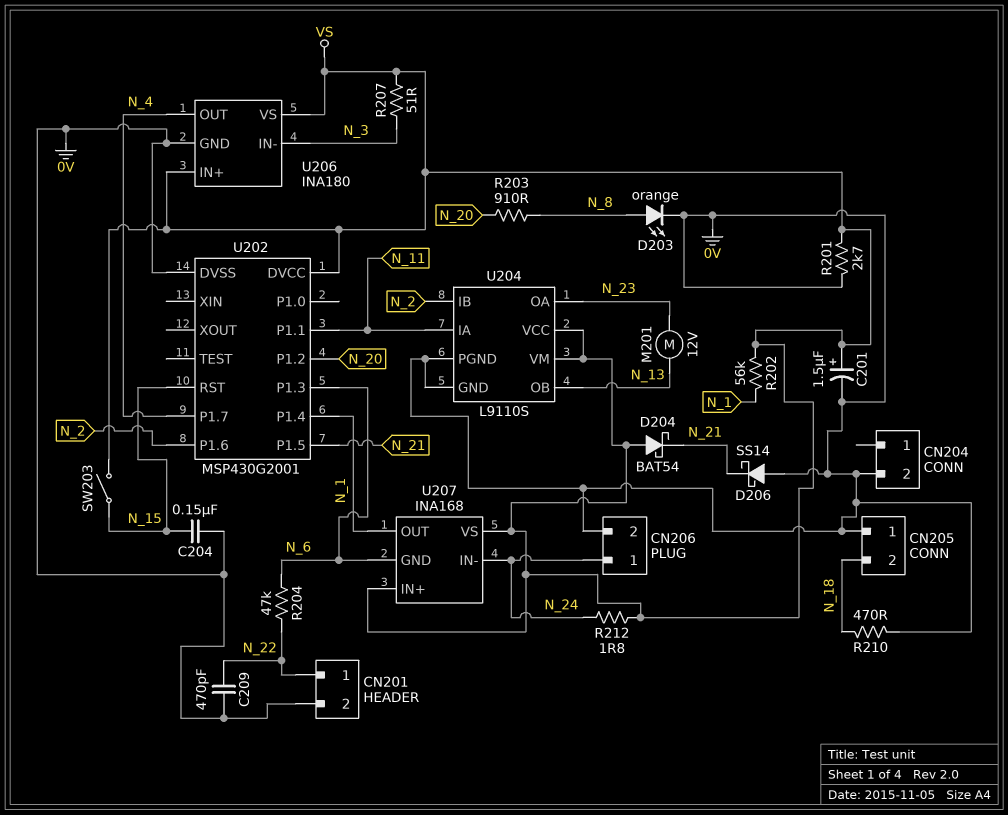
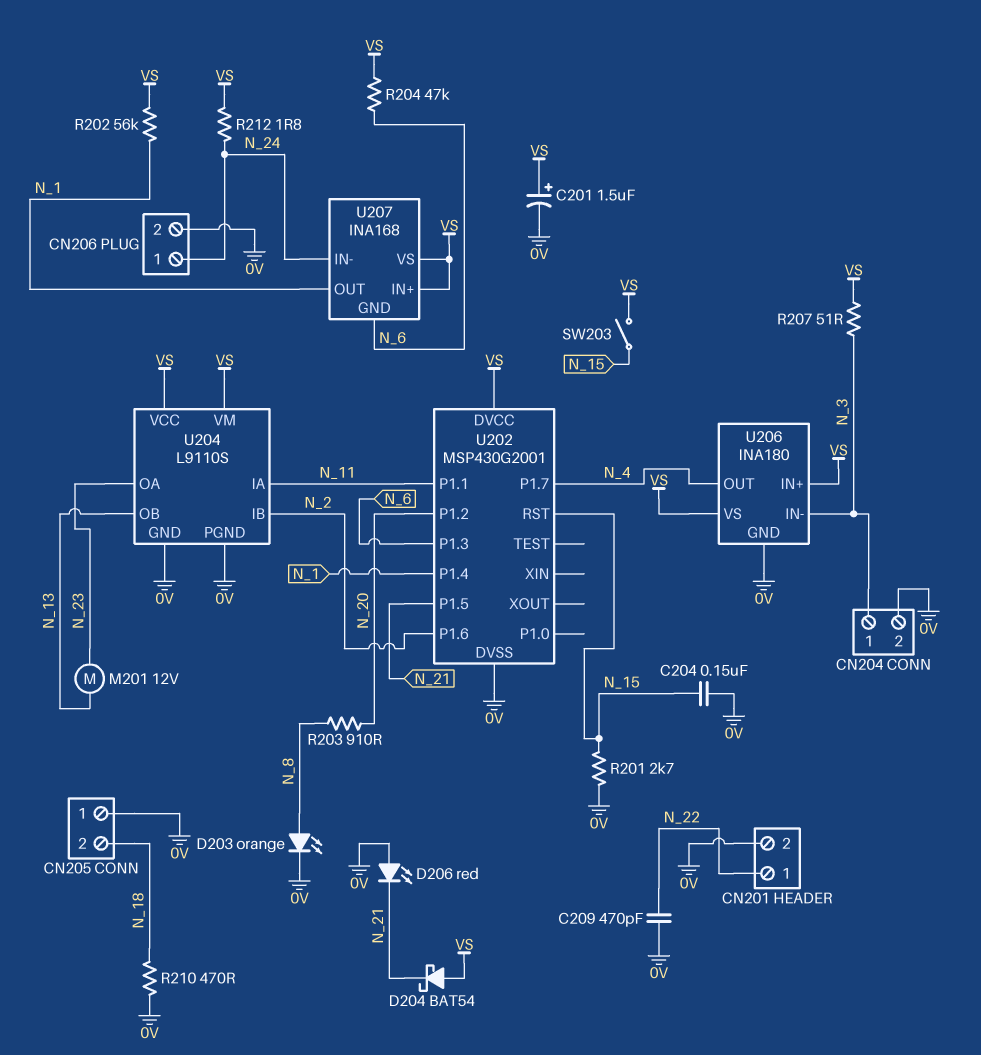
CN204 pin 1: none -> N_3
D206: schottky SS14 (A 0V, K N_21) -> LED red (A 0V, K N_21)
R201: 2.7k (0V, VS) -> 2.7k (0V, N_15)
R204: 47k (N_6, N_22) -> 47k (N_6, VS)

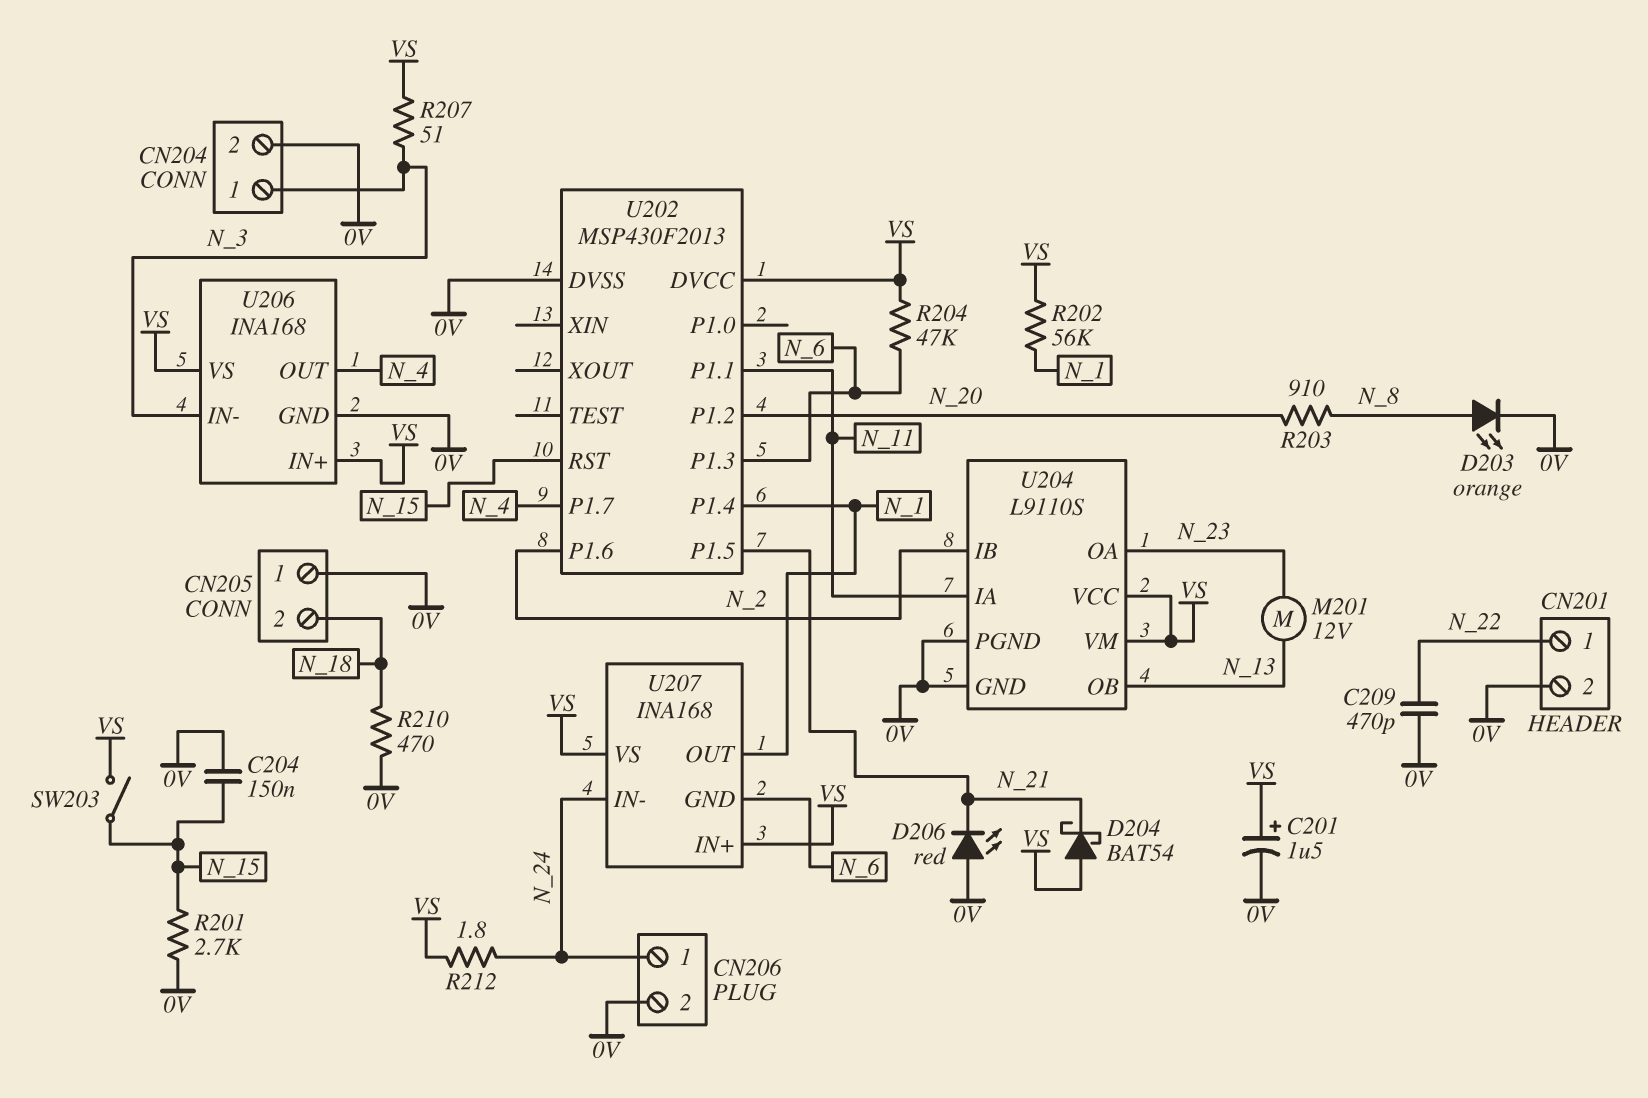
U202: MSP430G2001 -> MSP430F2013
U206: INA180 -> INA168

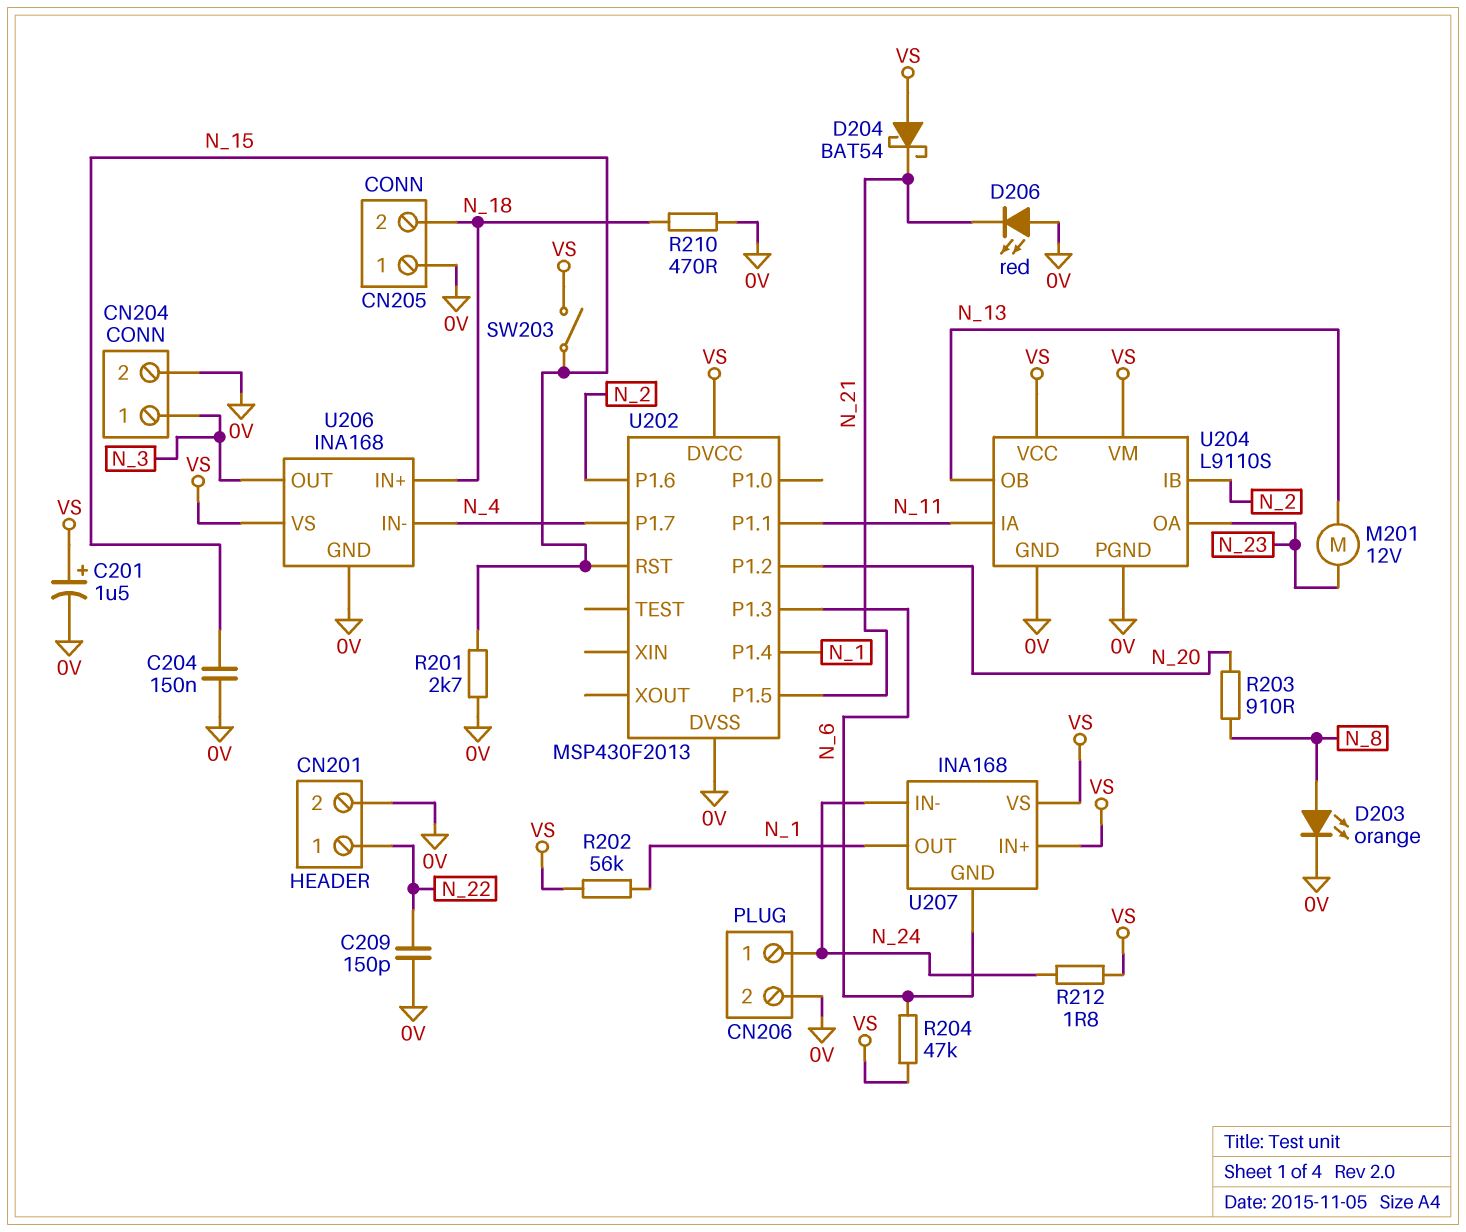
C209: 470pF (0V, N_22) -> 150pF (0V, N_22)
R207: 51 (N_3, VS) -> none
U206 pin IN+: VS -> N_18
U206 pin IN-: N_3 -> N_4
U206 pin OUT: N_4 -> N_3

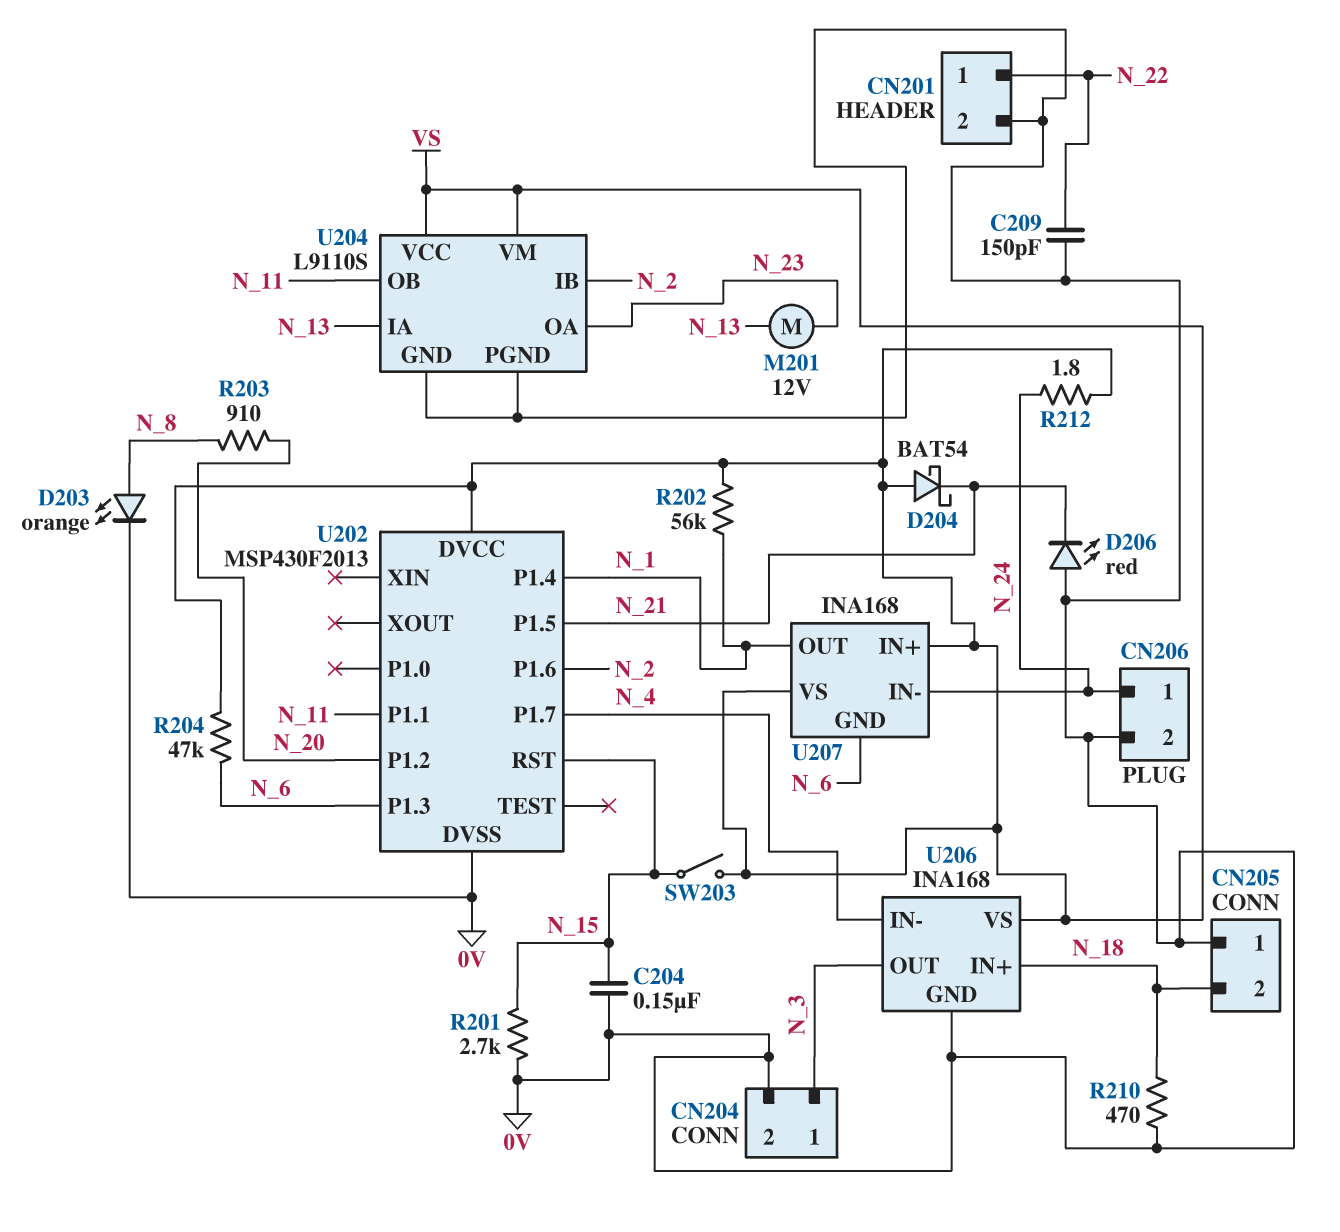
C201: 1.5uF (plus VS, minus 0V) -> none
U204 pin IA: N_11 -> N_13
U204 pin OB: N_13 -> N_11

